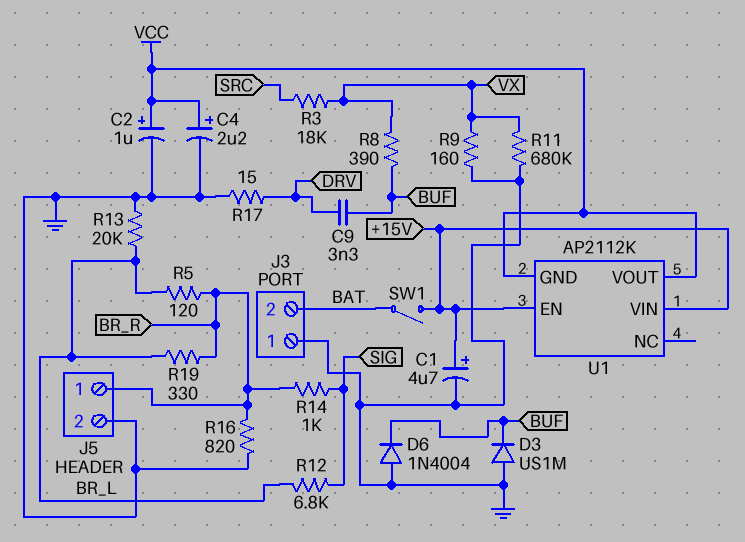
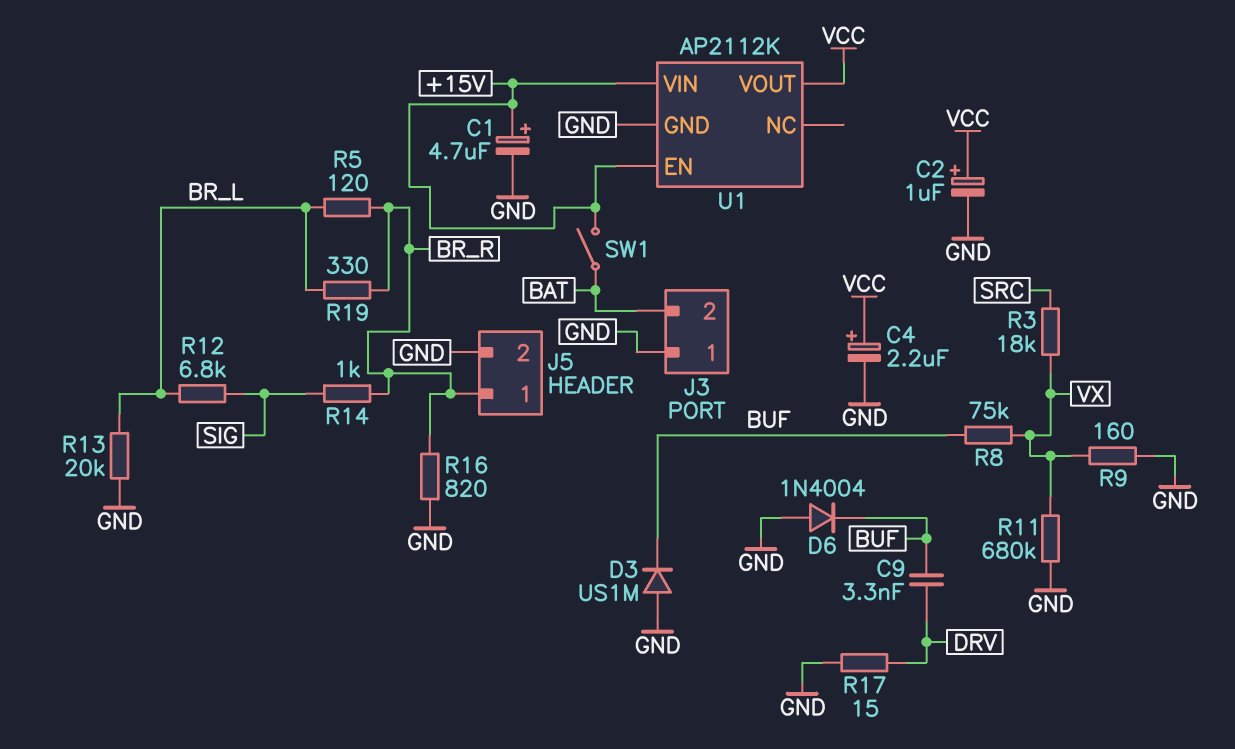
R8: 390 (BUF, VX) -> 75k (BUF, VX)
U1 pin GND: VCC -> GND

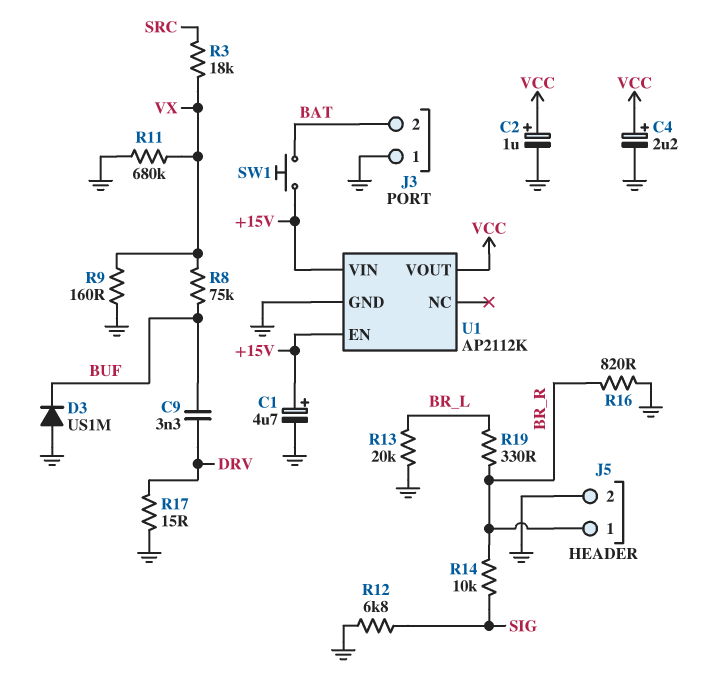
D6: diode 1N4004 (A GND, K BUF) -> none
R5: 120 (BR_L, BR_R) -> none
R12: 6.8k (BR_L, SIG) -> 6.8k (GND, SIG)
R14: 1k (BR_R, SIG) -> 10k (BR_R, SIG)
SW1: switch (+15V, BAT) -> button (+15V, BAT)

